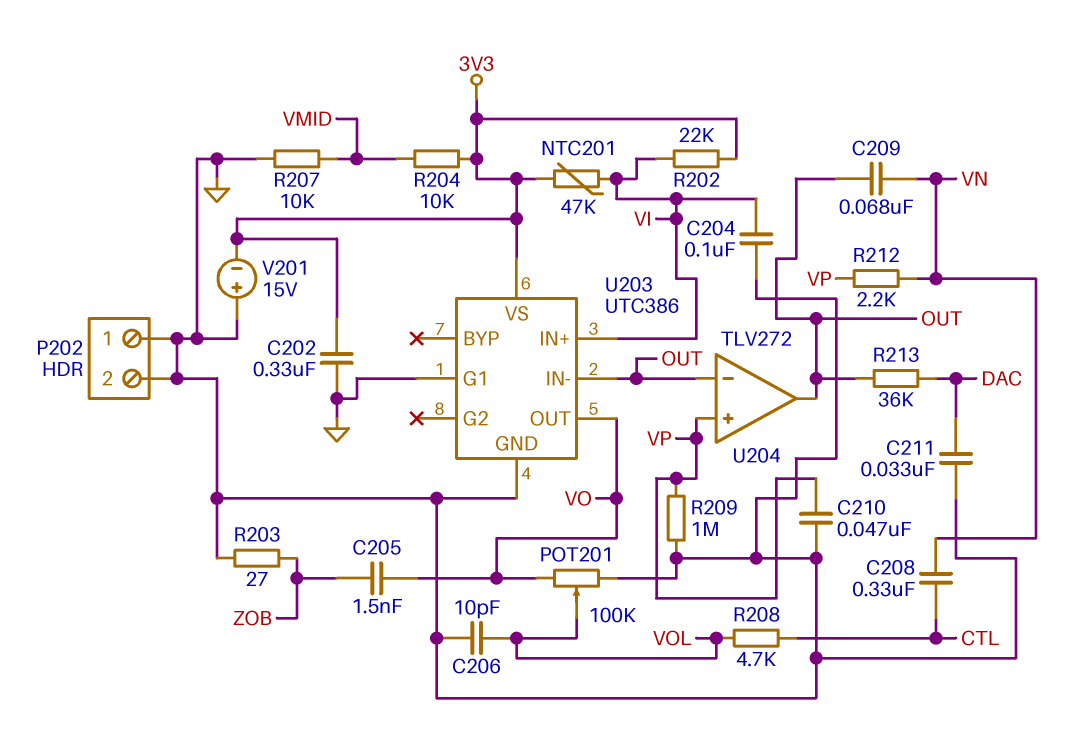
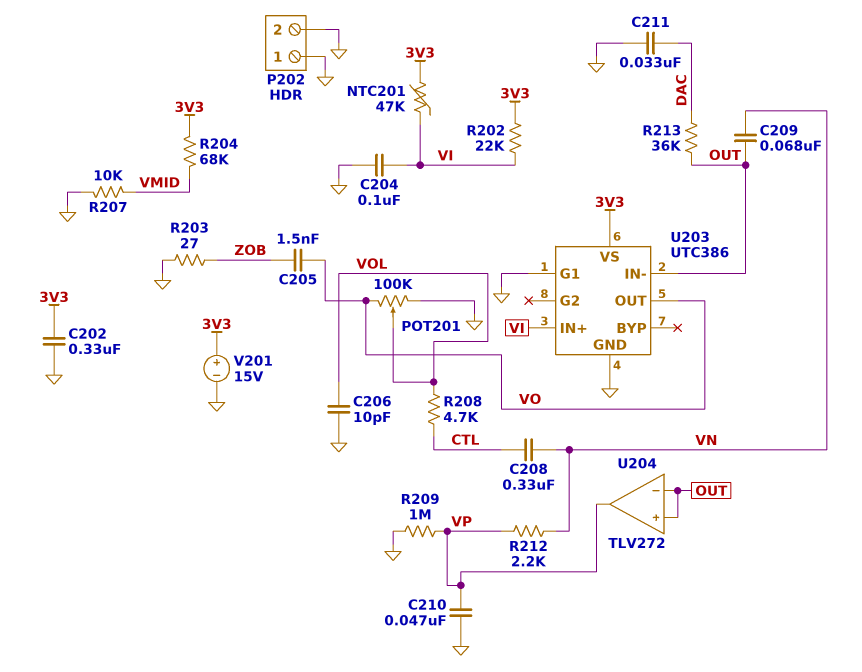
R204: 10k (3V3, VMID) -> 68k (3V3, VMID)
U204 pin in+: VP -> OUT
U204 pin out: OUT -> VP
V201: 15V (plus GND, minus 3V3) -> 15V (plus 3V3, minus GND)

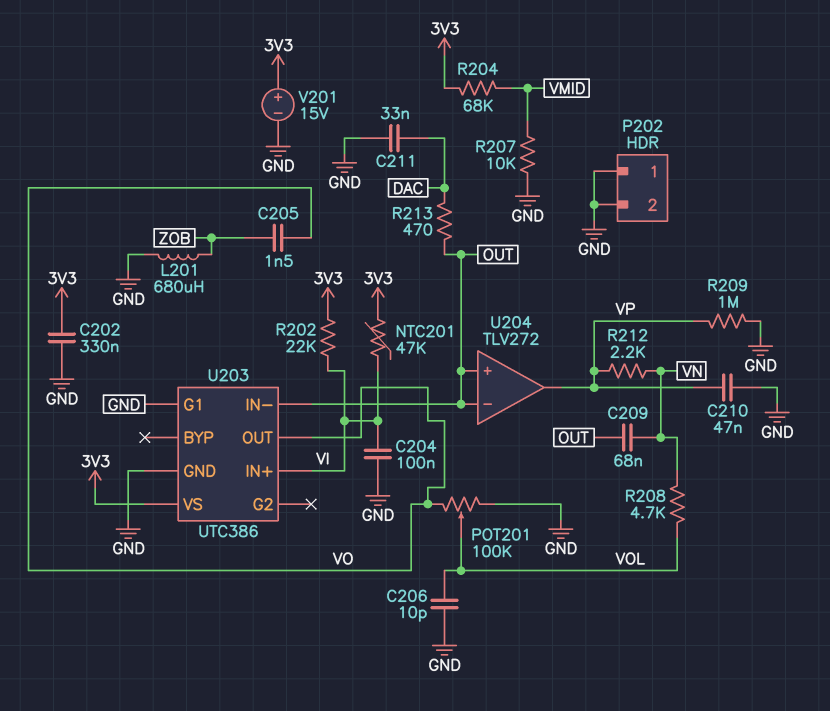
C208: 330nF (CTL, VN) -> none
L201: none -> 680uH (GND, ZOB)
R203: 27 (GND, ZOB) -> none
R208: 4.7k (CTL, VOL) -> 4.7k (VN, VOL)
R213: 36k (DAC, OUT) -> 470 (DAC, OUT)

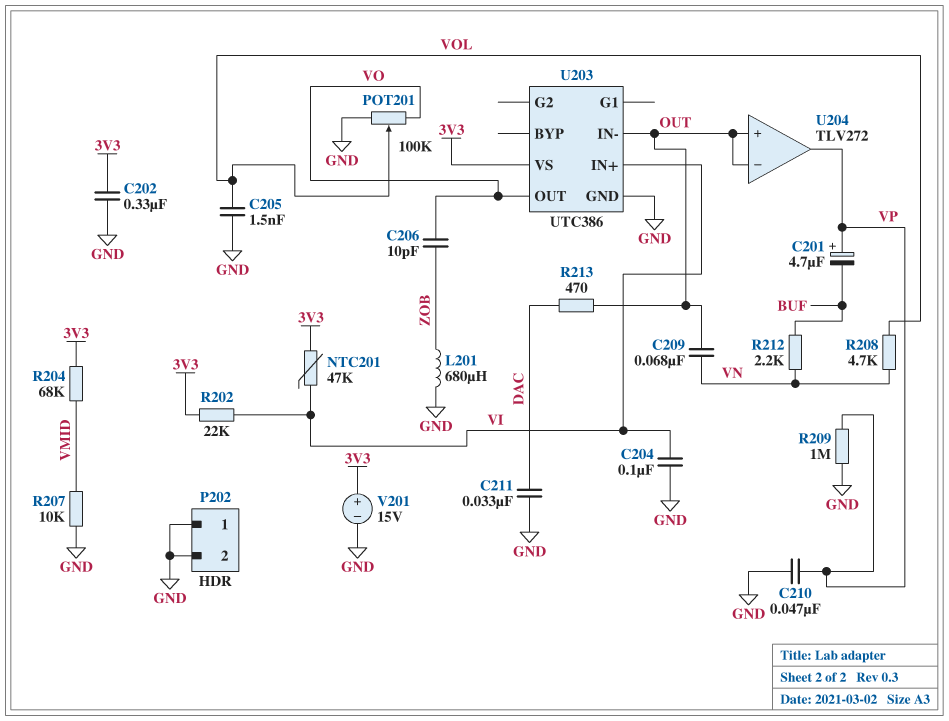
C201: none -> 4.7uF (plus VP, minus BUF)
C205: 1.5nF (VO, ZOB) -> 1.5nF (GND, VOL)
C206: 10pF (GND, VOL) -> 10pF (VO, ZOB)
R212: 2.2k (VN, VP) -> 2.2k (BUF, VN)
U203 pin G1: GND -> none

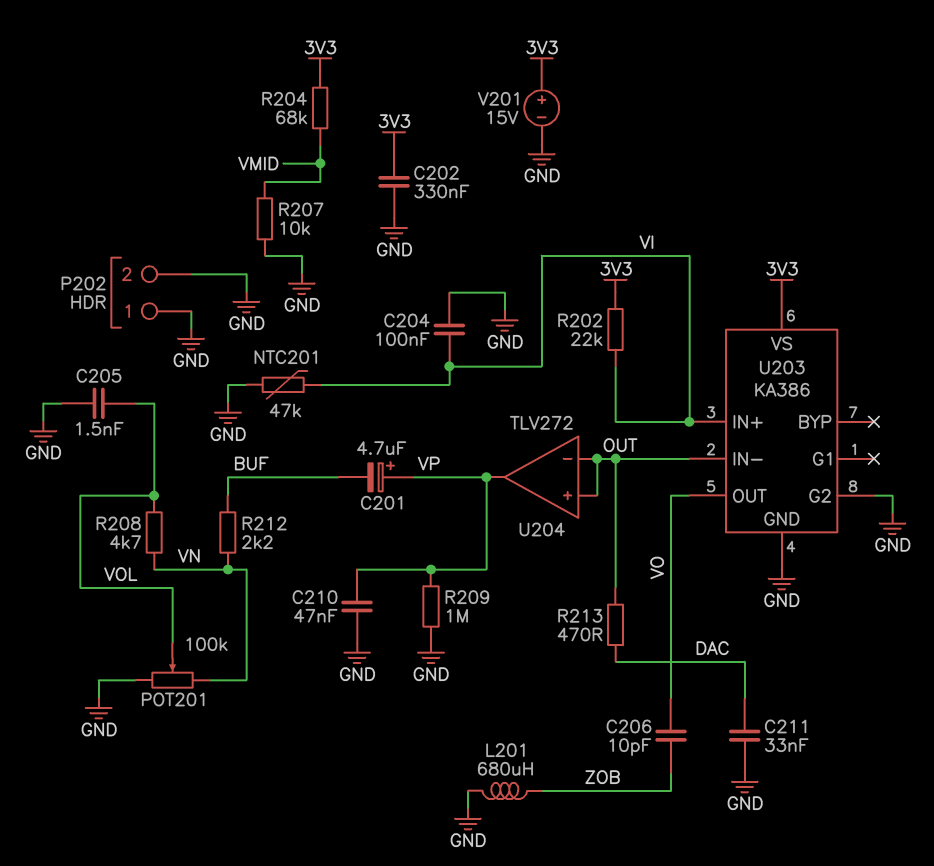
C209: 68nF (OUT, VN) -> none
NTC201: 47k (3V3, VI) -> 47k (GND, VI)
POT201: 100k (GND, VO, wiper VOL) -> 100k (GND, VN, wiper VOL)
U203: UTC386 -> KA386
U203 pin G2: none -> GND

